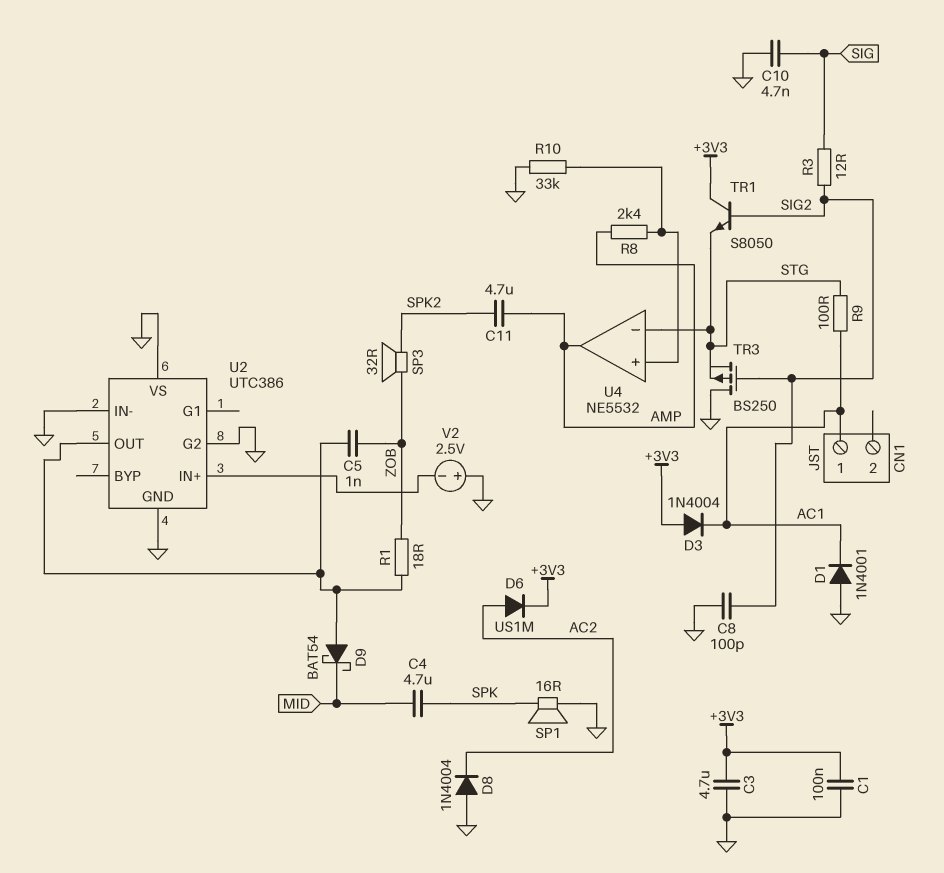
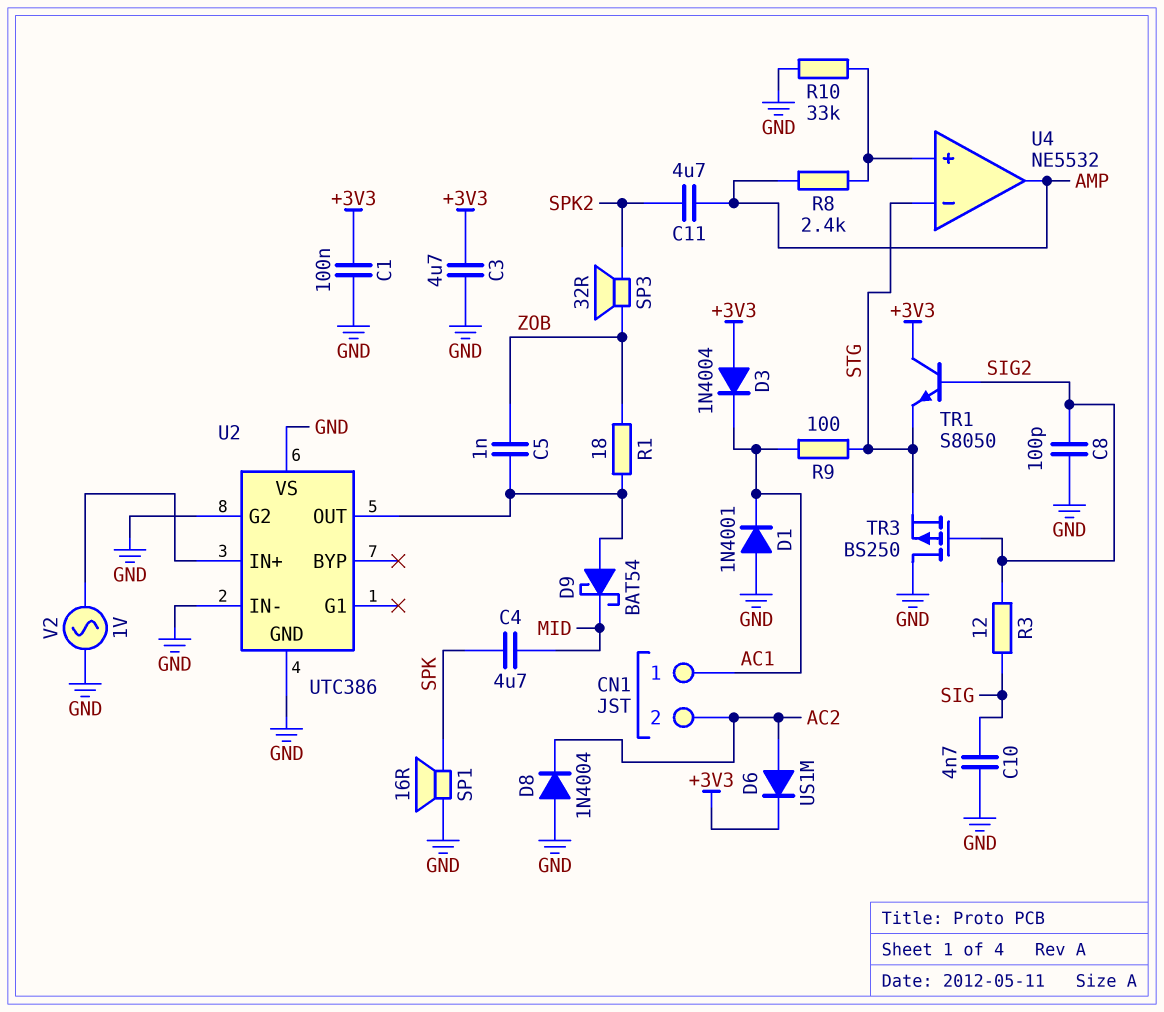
CN1 pin 2: none -> AC2
V2: 2.5V (plus GND, minus U2/IN+) -> AC 1V (GND, U2/IN+)

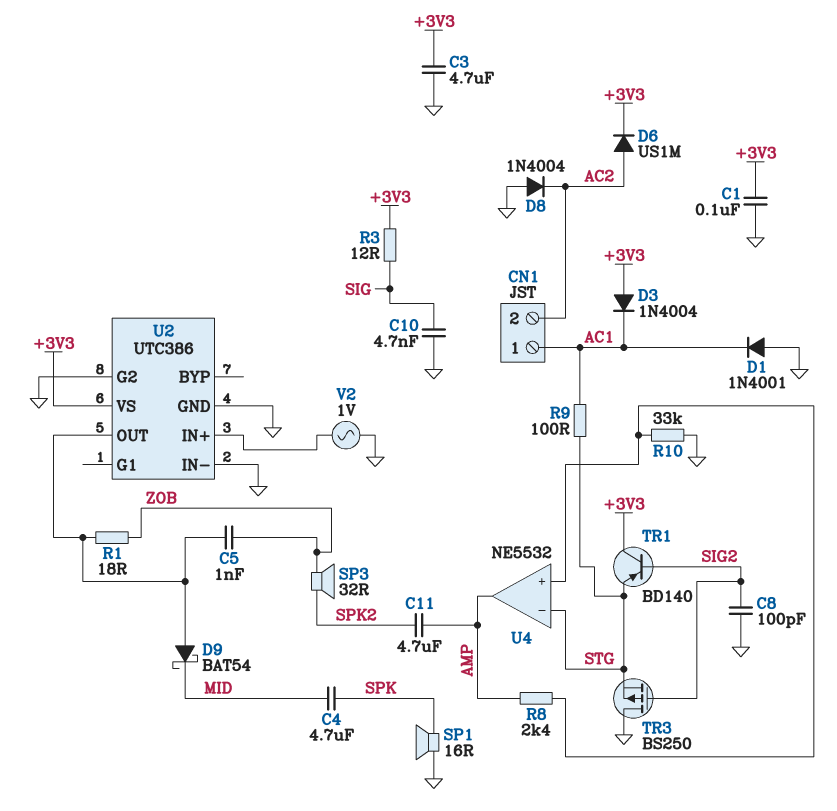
R3: 12 (SIG, SIG2) -> 12 (+3V3, SIG)
TR1: NPN S8050 (B SIG2, C +3V3, E STG) -> PNP BD140 (B SIG2, C +3V3, E STG)
U2 pin VS: GND -> +3V3

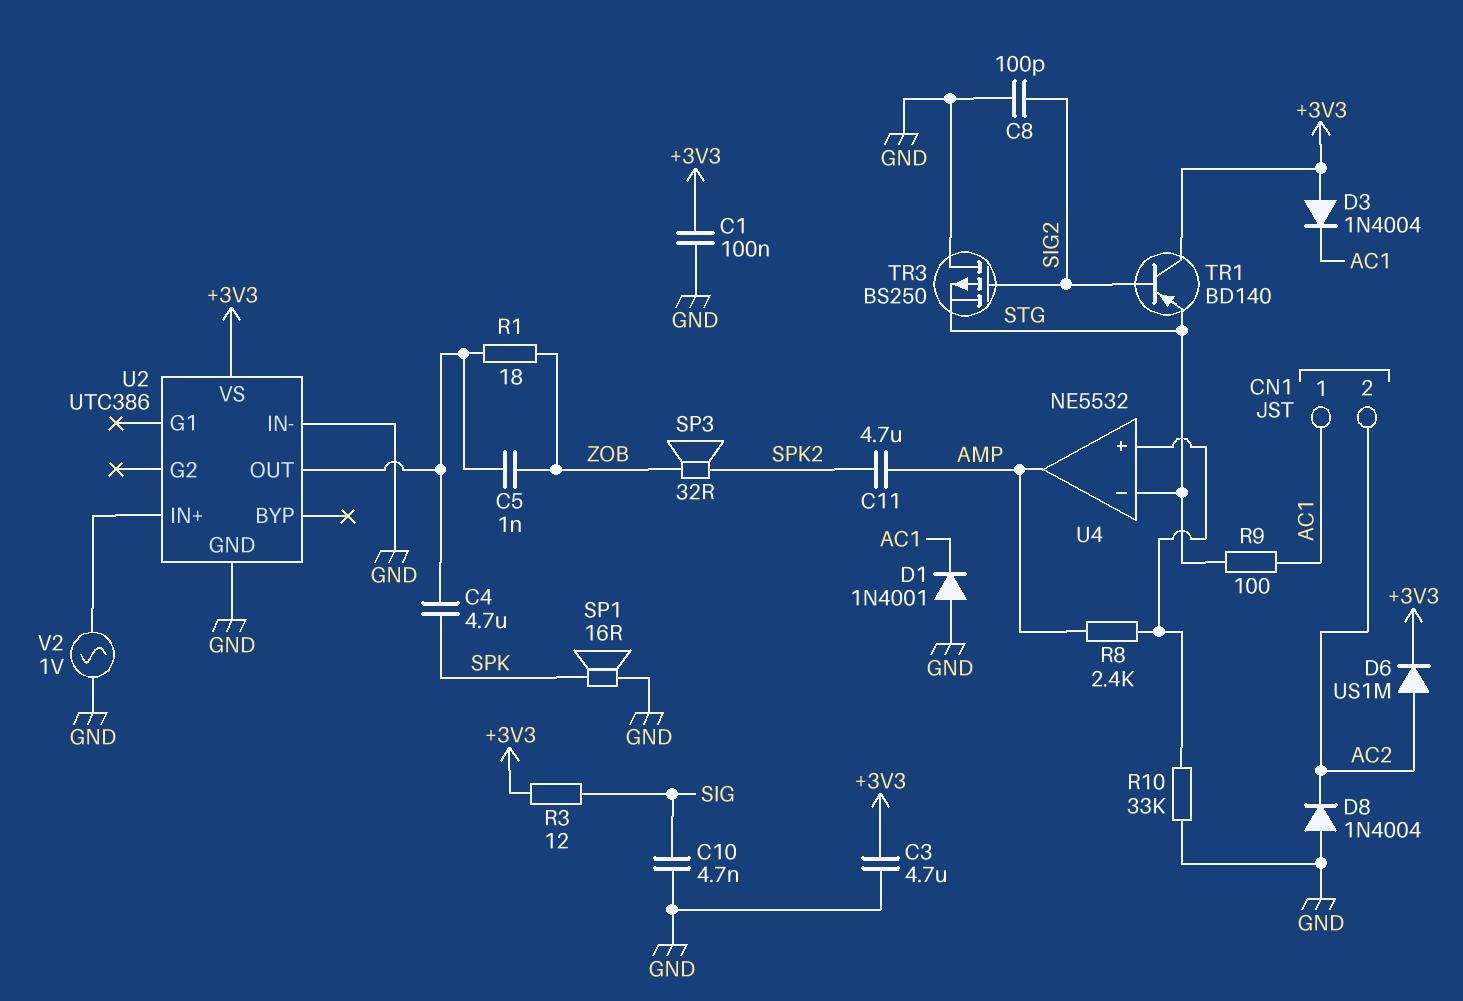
C4: 4.7uF (MID, SPK) -> 4.7uF (SPK, U2/OUT)
D9: schottky BAT54 (A U2/OUT, K MID) -> none
U2 pin G2: GND -> none

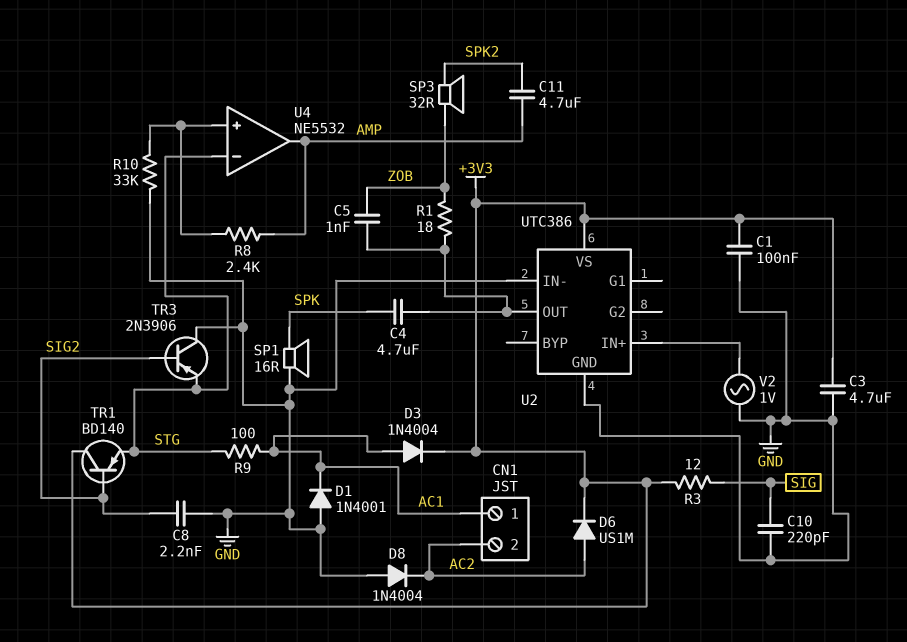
C8: 100pF (GND, SIG2) -> 2.2nF (GND, SIG2)
C10: 4.7nF (GND, SIG) -> 220pF (GND, SIG)
D3: diode 1N4004 (A +3V3, K AC1) -> diode 1N4004 (A AC1, K +3V3)
TR3: PMOS BS250 (G SIG2, D GND, S STG) -> PNP 2N3906 (B SIG2, C GND, E STG)

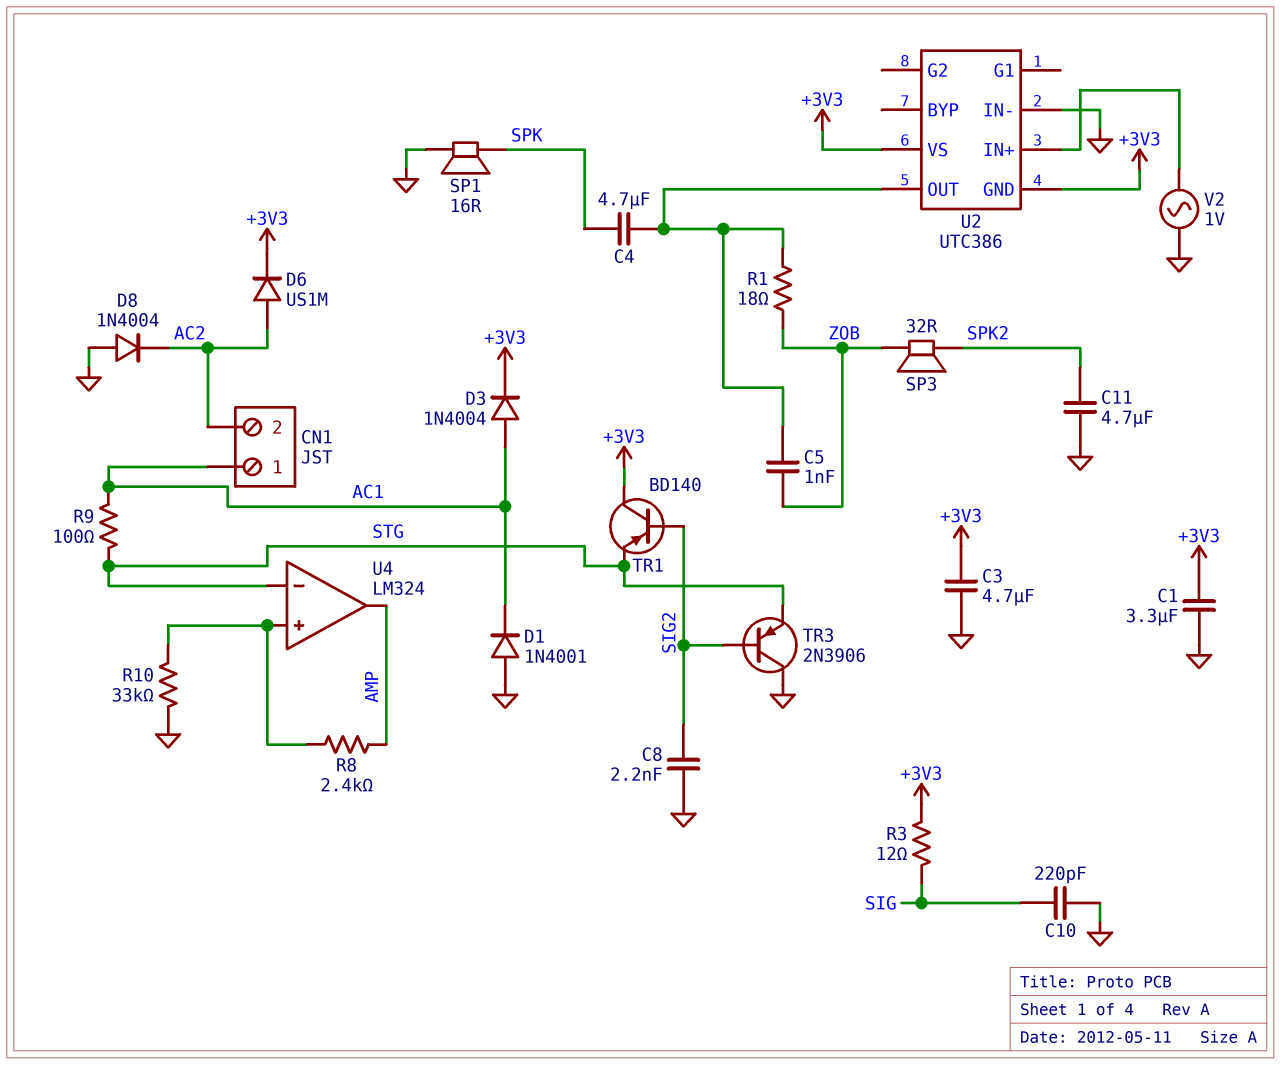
C1: 100nF (+3V3, GND) -> 3.3uF (+3V3, GND)
C11: 4.7uF (AMP, SPK2) -> 4.7uF (GND, SPK2)
U2 pin GND: GND -> +3V3
U4: NE5532 -> LM324

